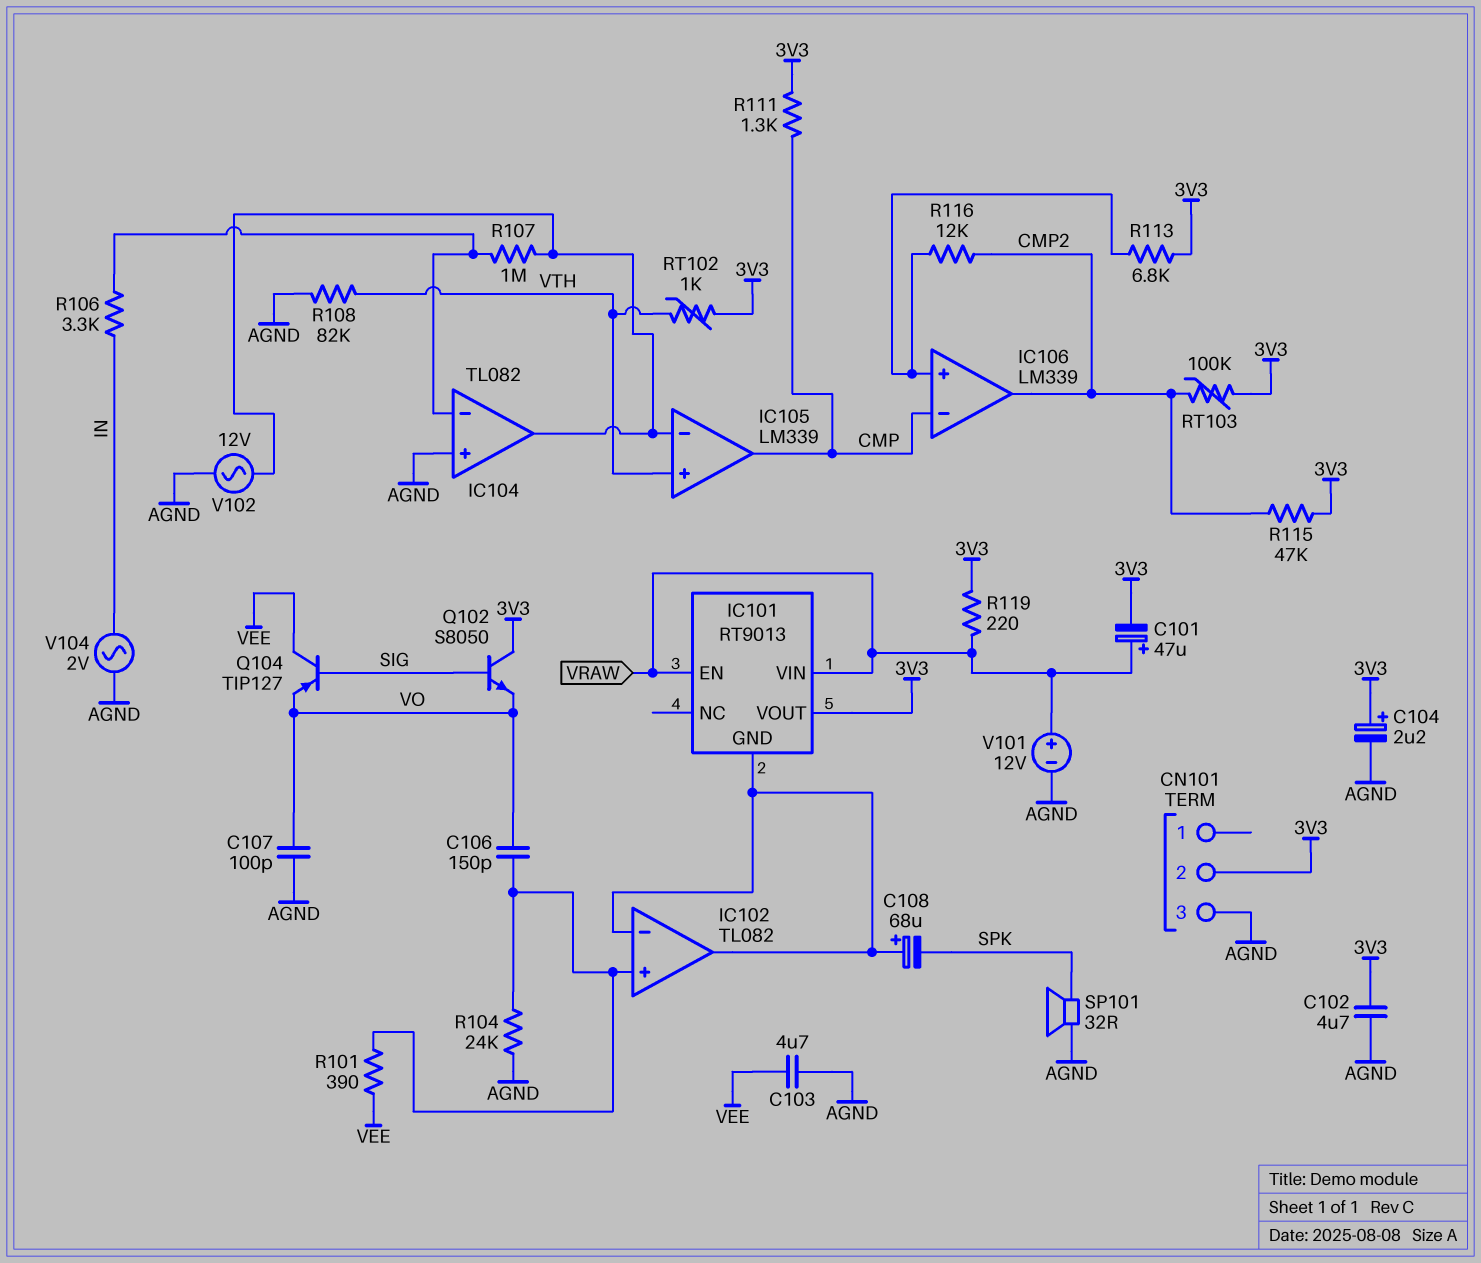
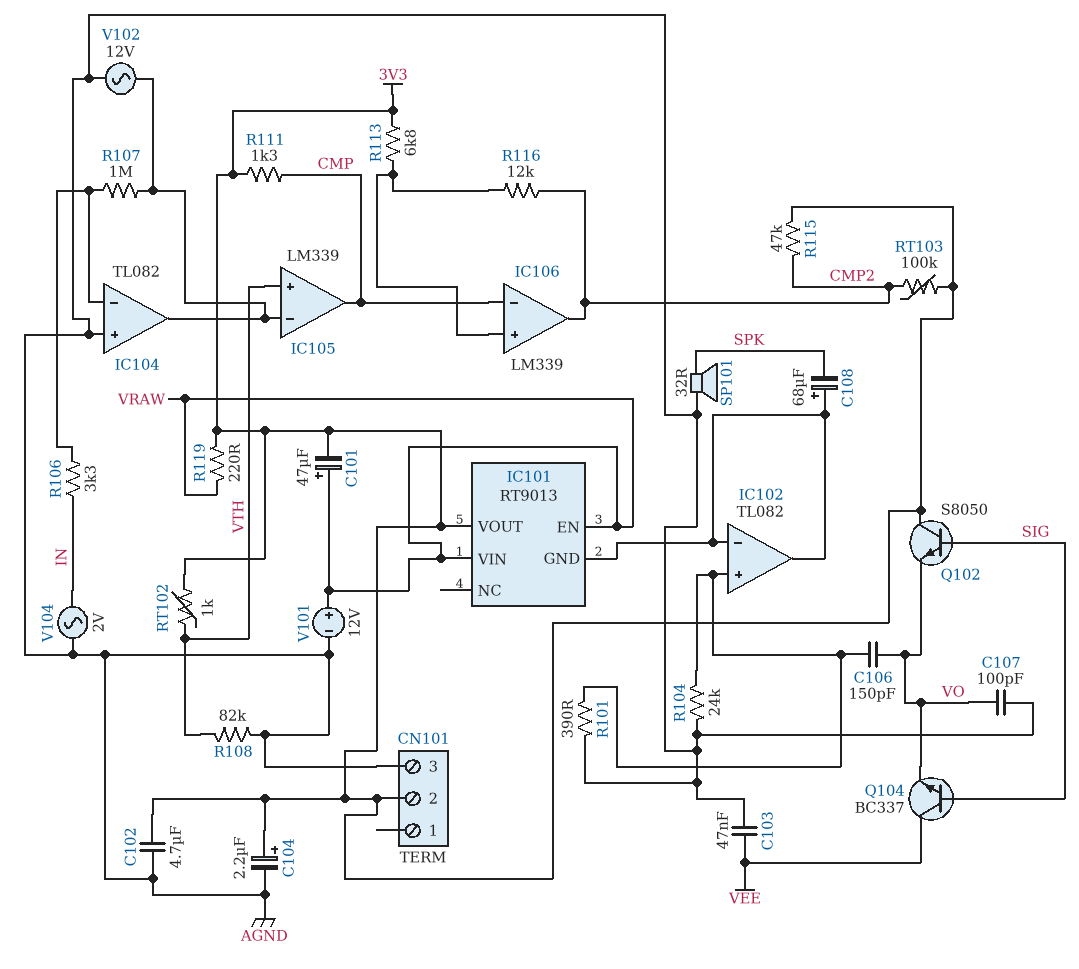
C103: 4.7uF (AGND, VEE) -> 47nF (AGND, VEE)
Q104: PNP TIP127 (B SIG, C VEE, E VO) -> NPN BC337 (B SIG, C VEE, E VO)
R101: 390 (IC102/in+, VEE) -> 390 (AGND, IC102/in+)

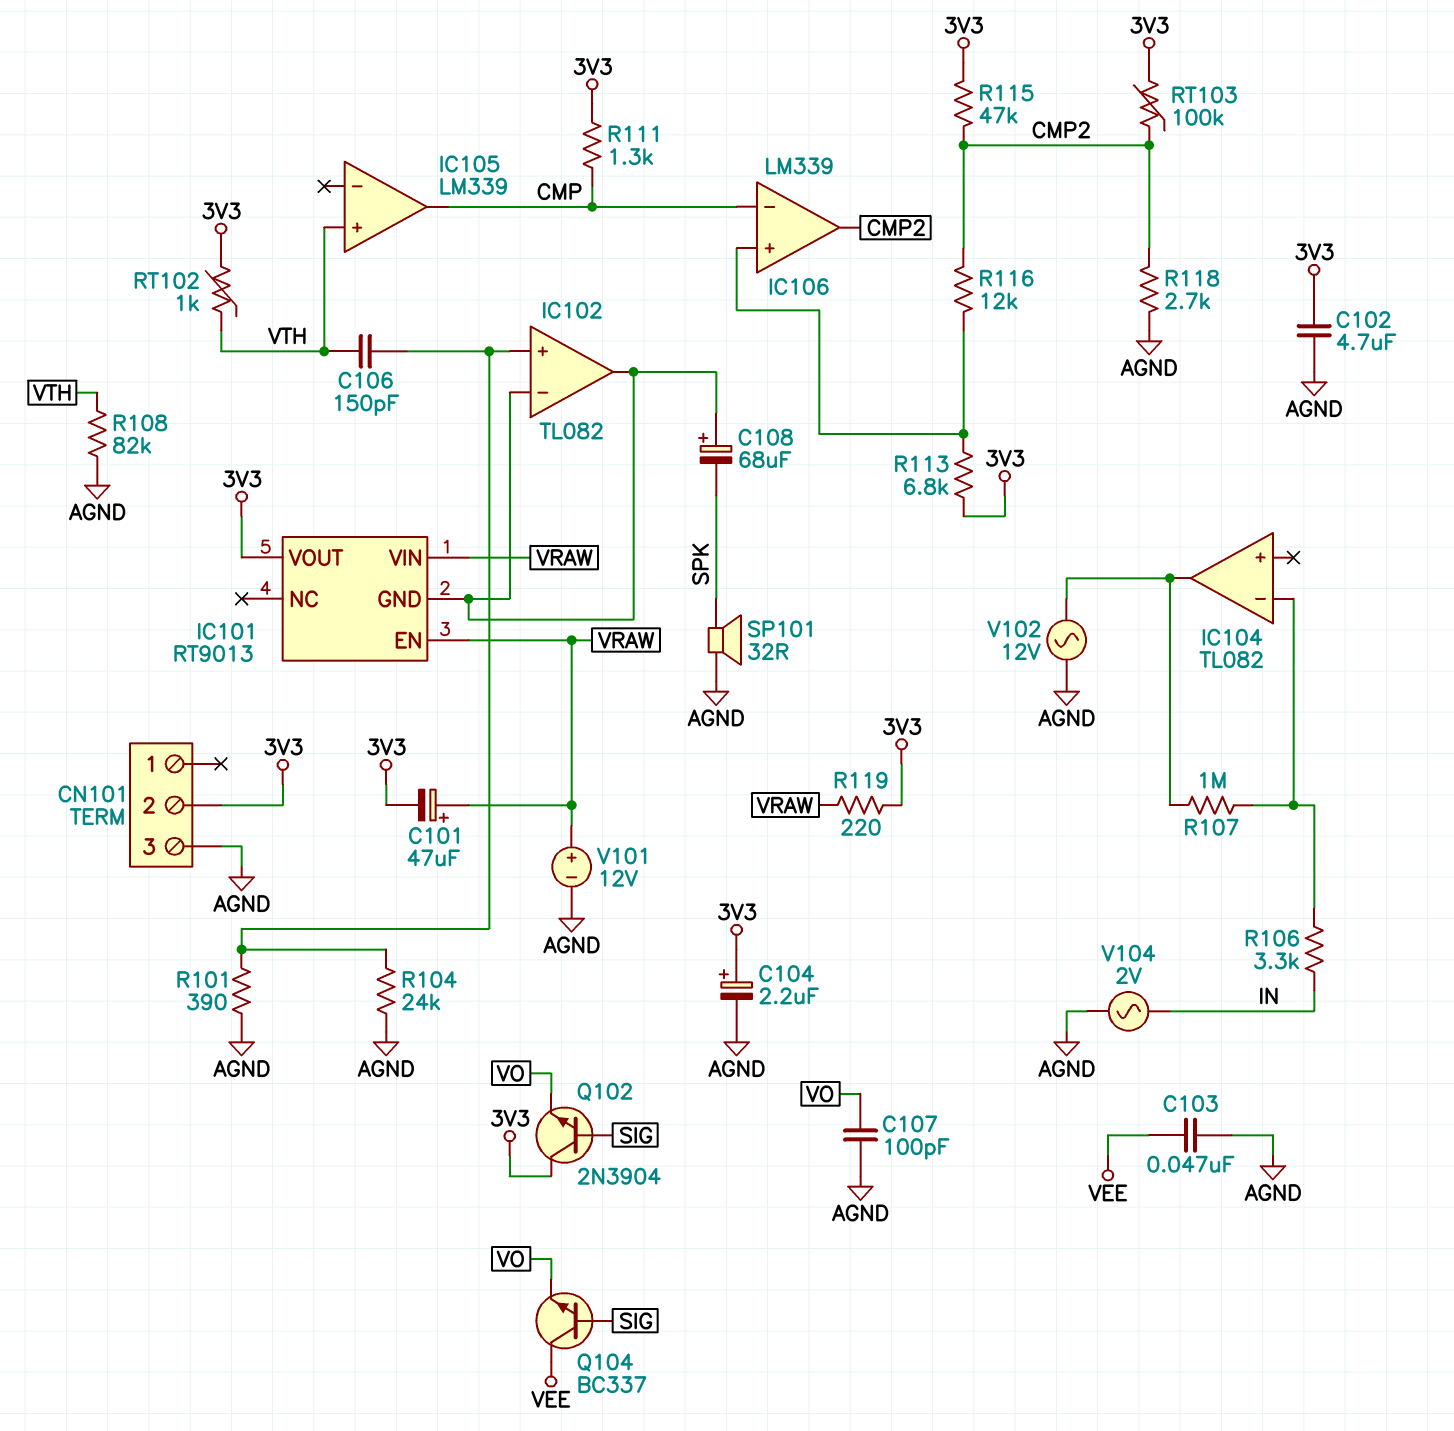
C106: 150pF (IC102/in+, VO) -> 150pF (IC102/in+, VTH)
IC104 pin in+: AGND -> none
IC105 pin in-: IC104/out -> none
Q102: NPN S8050 (B SIG, C 3V3, E VO) -> NPN 2N3904 (B SIG, C 3V3, E VO)
R118: none -> 2.7k (AGND, CMP2)

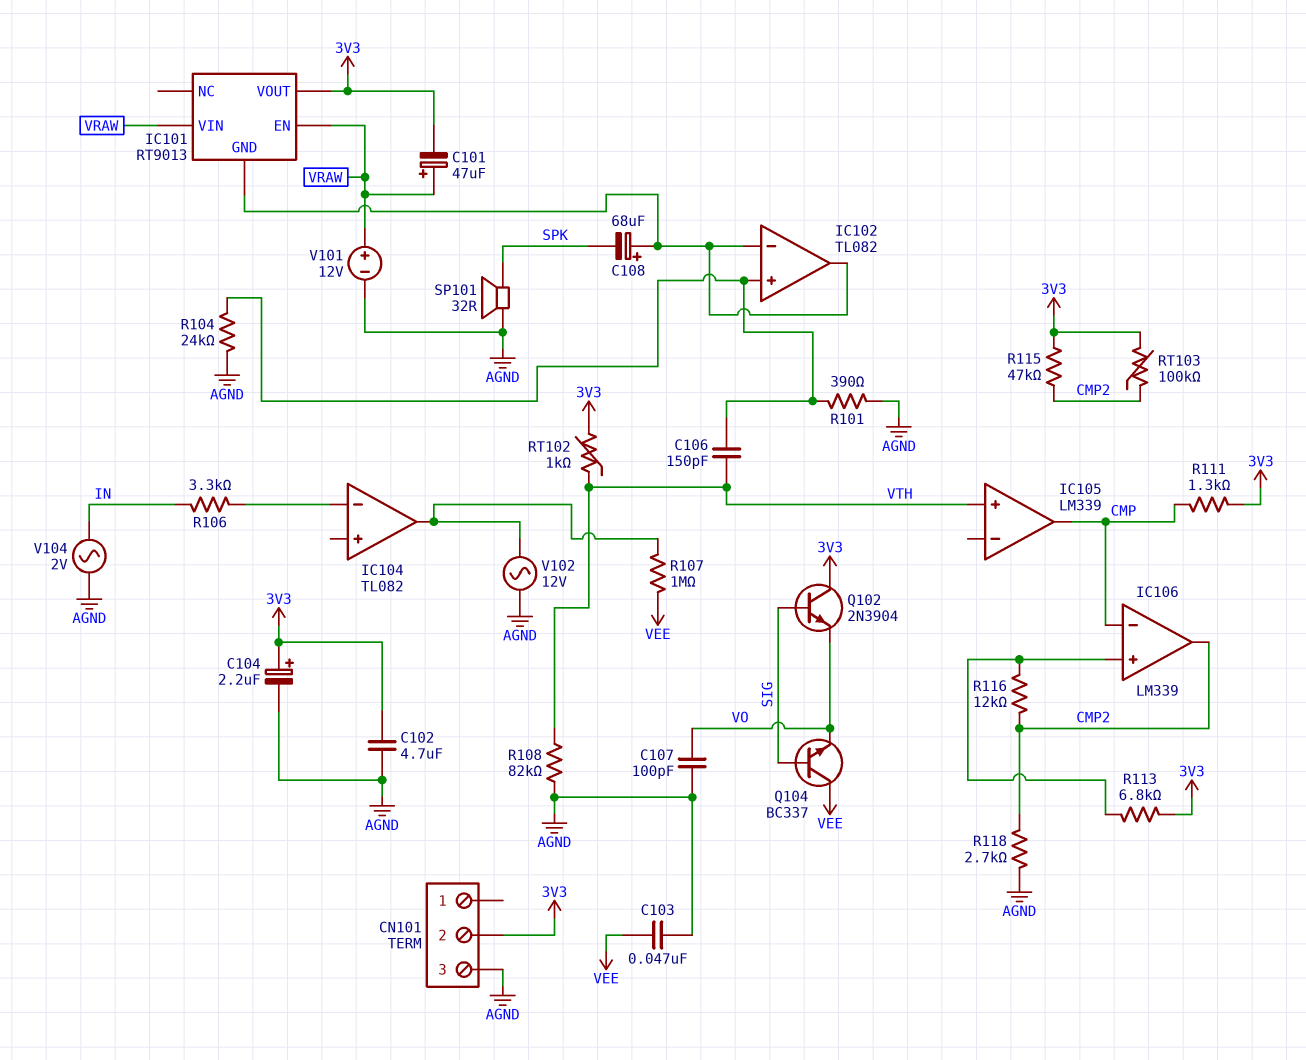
R107: 1M (IC104/in-, IC104/out) -> 1M (IC104/out, VEE)
R119: 220 (3V3, VRAW) -> none

